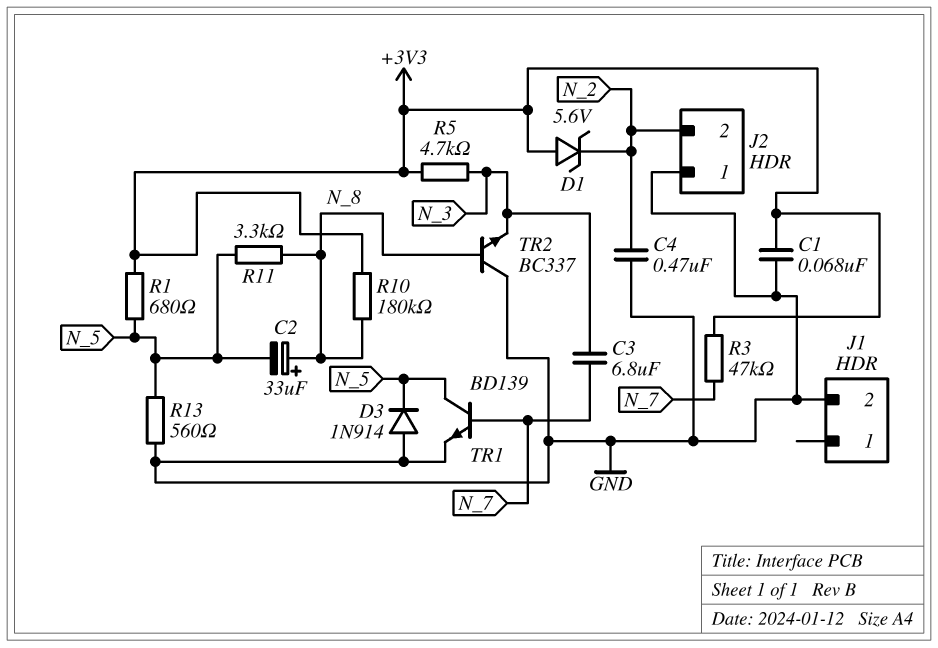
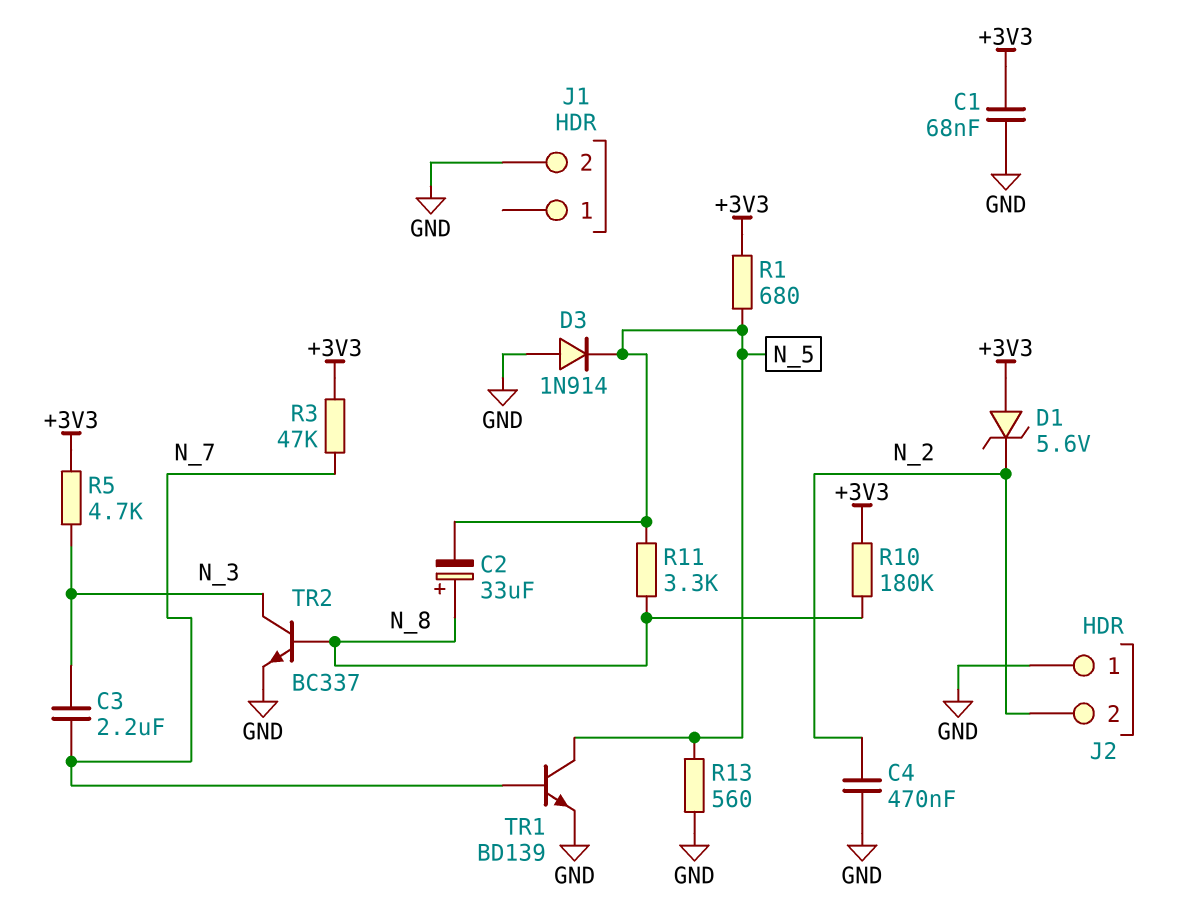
C3: 6.8uF (N_3, N_7) -> 2.2uF (N_3, N_7)
TR2: NPN BC337 (B N_8, C GND, E N_3) -> NPN BC337 (B N_8, C N_3, E GND)

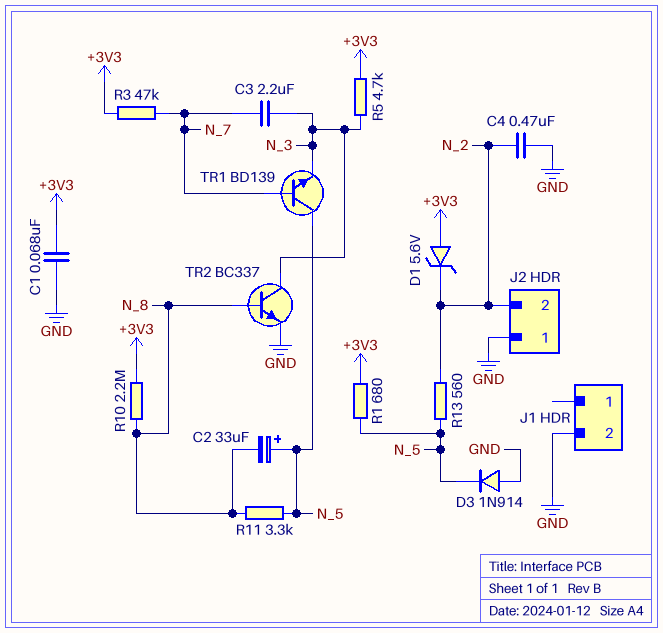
C2: 33uF (plus N_8, minus N_5) -> 33uF (plus N_5, minus N_8)
R10: 180k (+3V3, N_8) -> 2.2M (+3V3, N_8)
R13: 560 (GND, N_5) -> 560 (N_2, N_5)
TR1: NPN BD139 (B N_7, C N_5, E GND) -> NPN BD139 (B N_7, C N_5, E N_3)

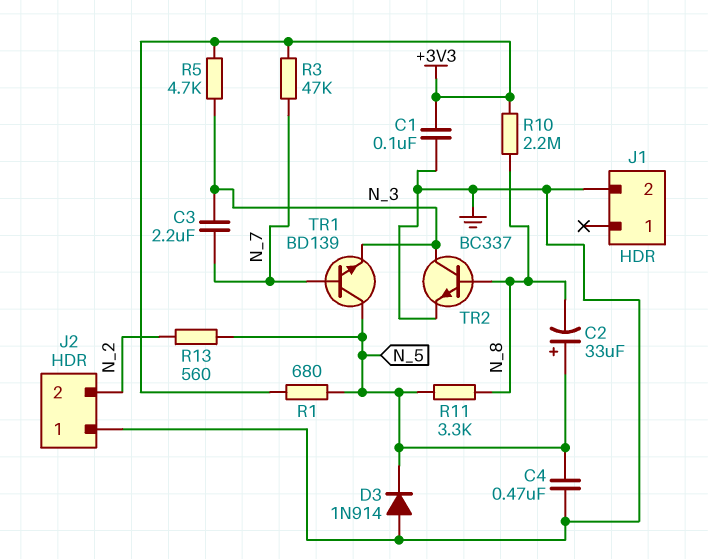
C1: 68nF (+3V3, GND) -> 100nF (+3V3, GND)
C4: 470nF (GND, N_2) -> 470nF (GND, N_5)
D1: zener 5.6V (A +3V3, K N_2) -> none

